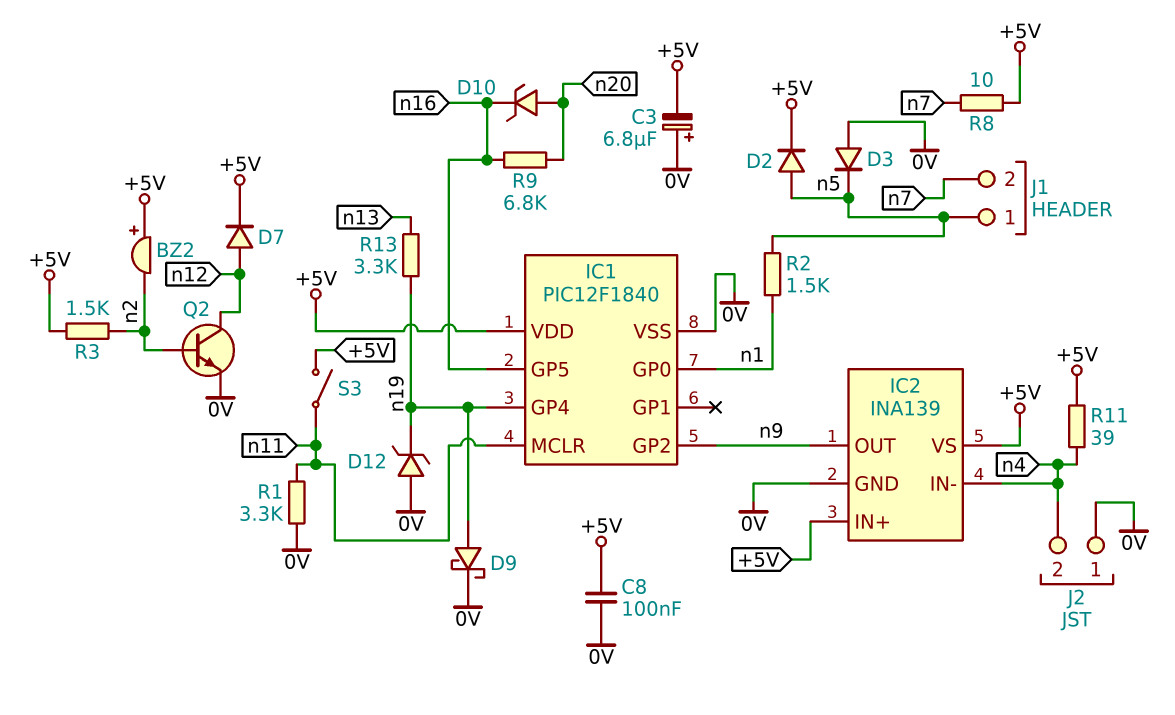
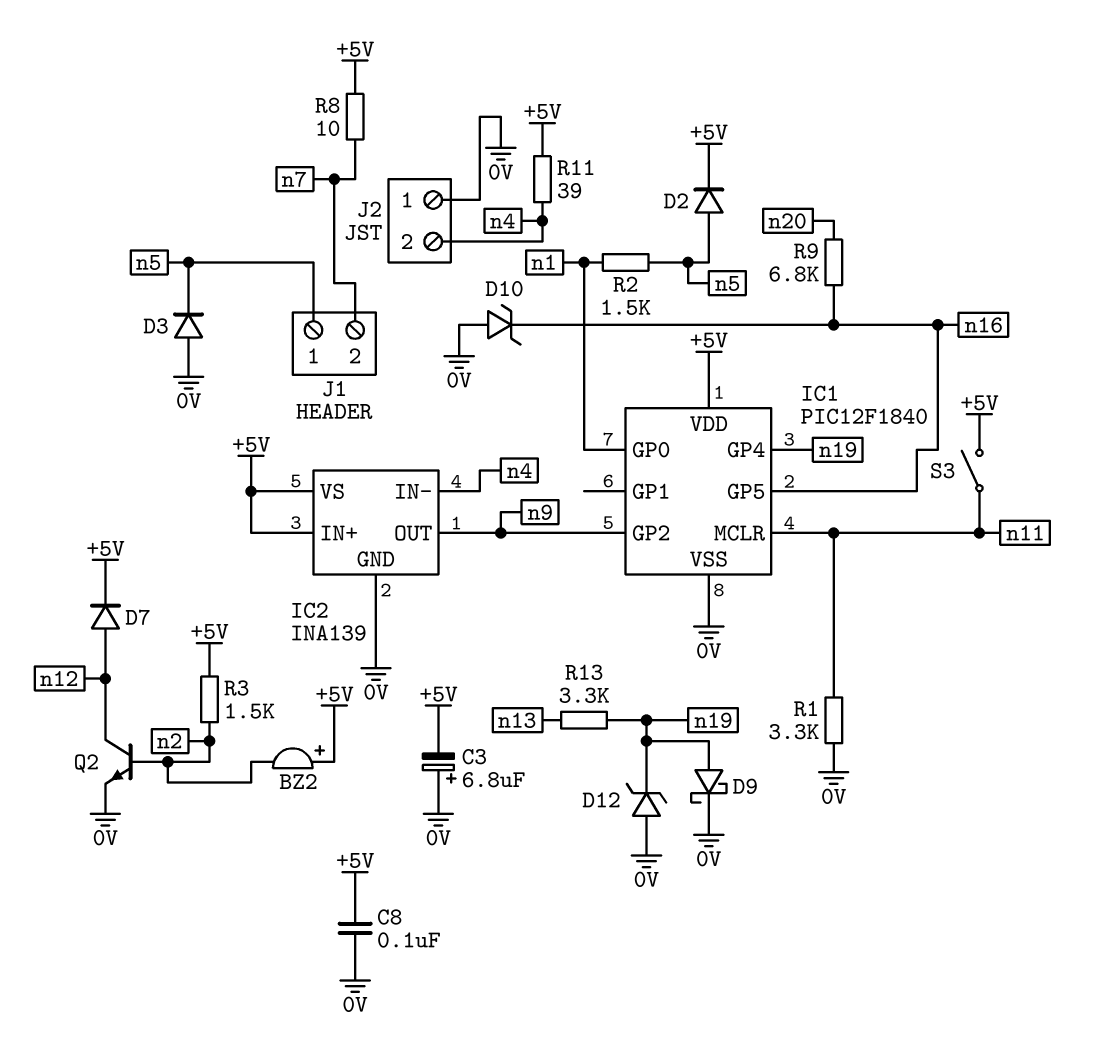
D10: zener (A n20, K n16) -> zener (A 0V, K n16)

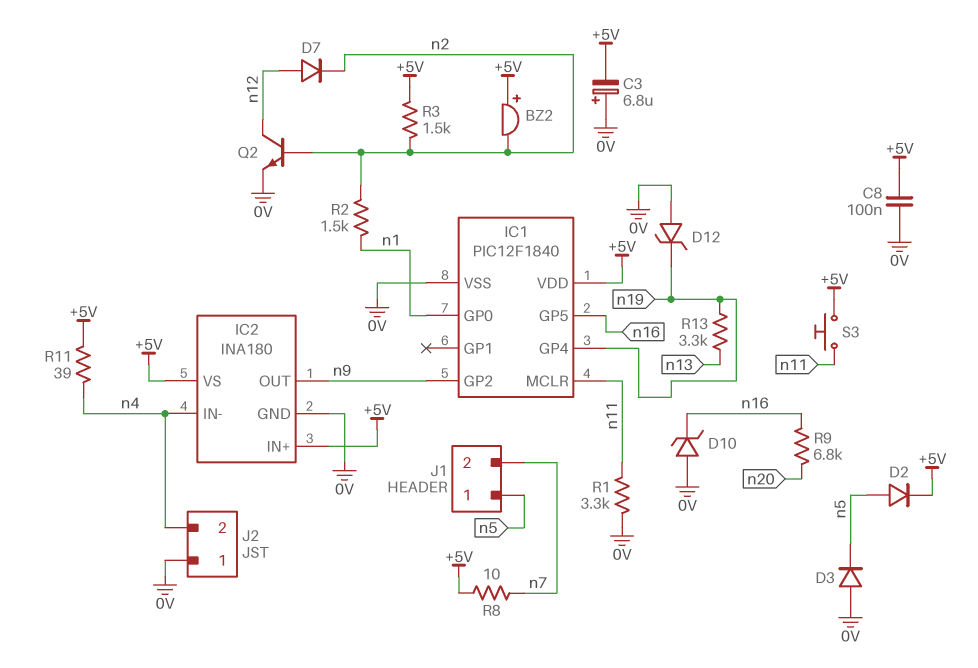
D7: diode (A n12, K +5V) -> diode (A n12, K n2)
D9: schottky (A n19, K 0V) -> none
IC2: INA139 -> INA180
R2: 1.5k (n1, n5) -> 1.5k (n1, n2)
S3: switch (+5V, n11) -> button (+5V, n11)

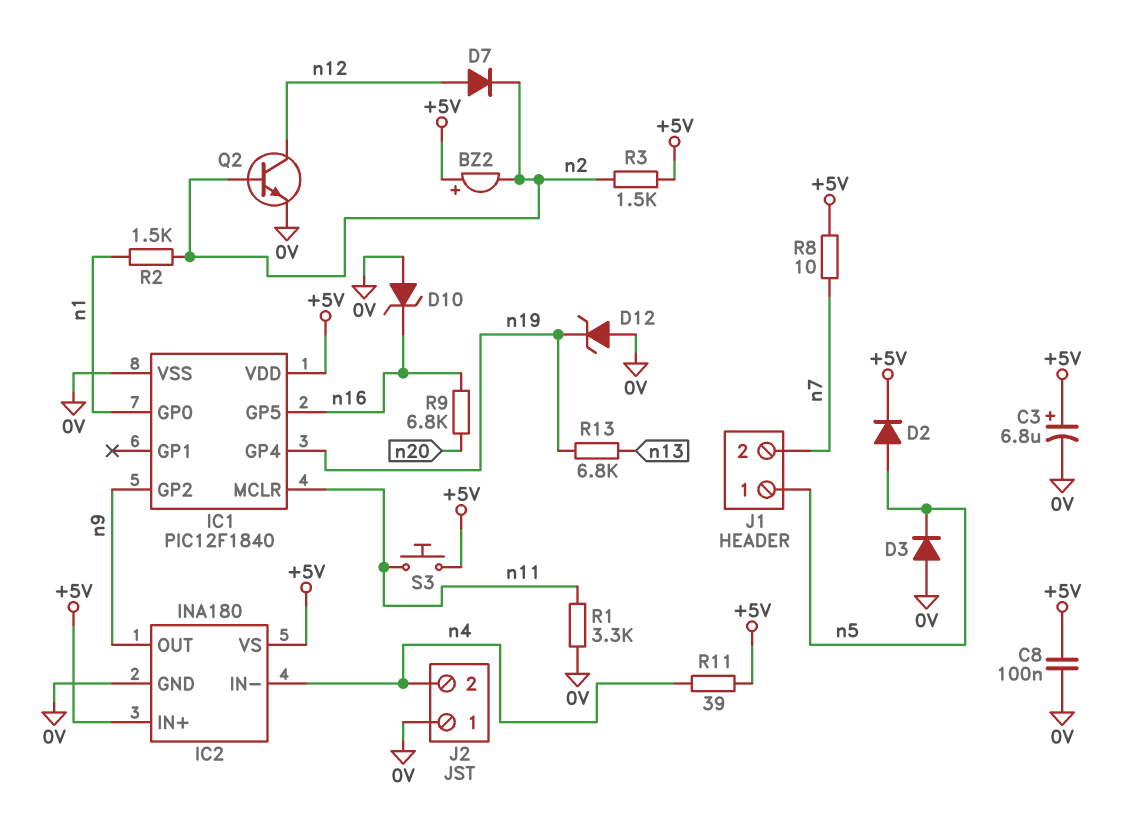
C3: 6.8uF (plus 0V, minus +5V) -> 6.8uF (plus +5V, minus 0V)
R13: 3.3k (n13, n19) -> 6.8k (n13, n19)

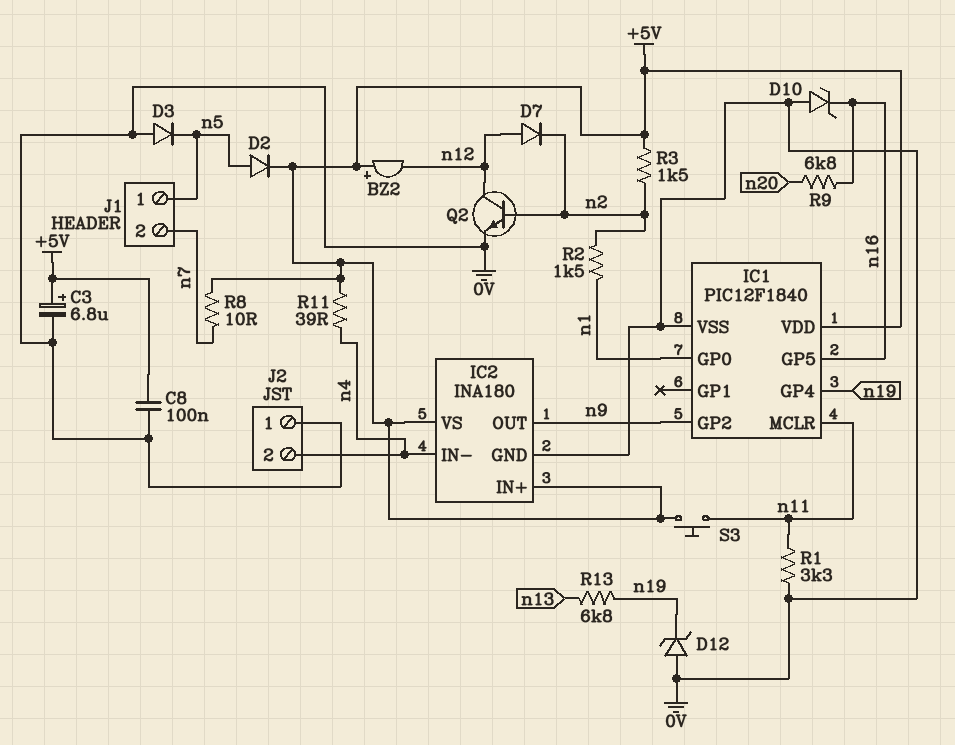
BZ2: buzzer (plus +5V, minus n2) -> buzzer (plus +5V, minus n12)

